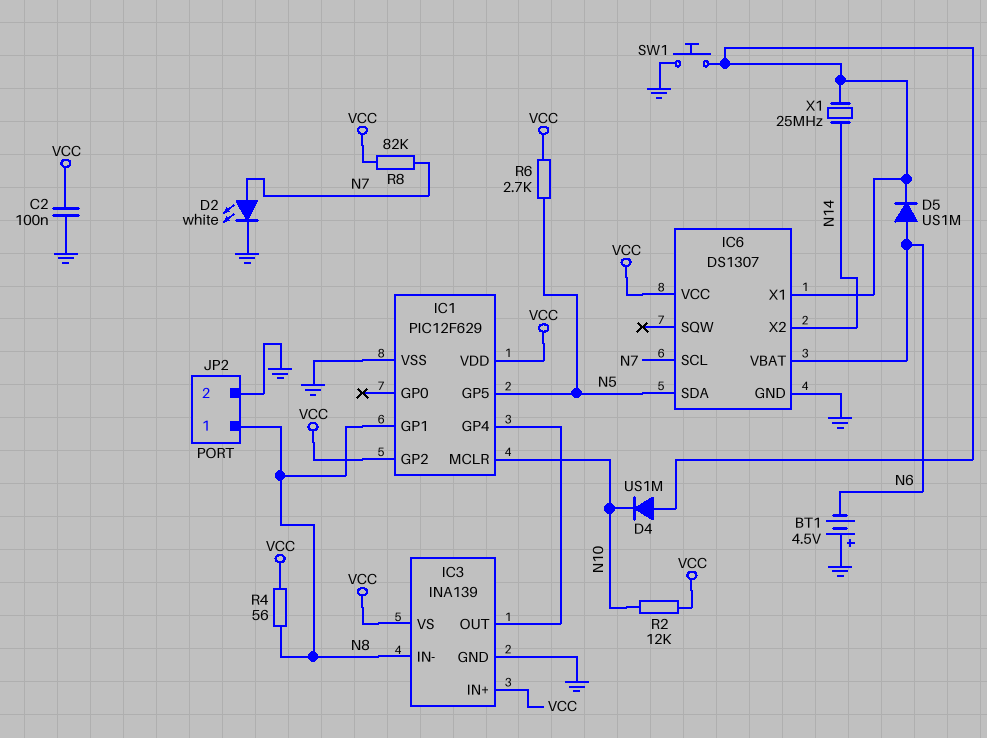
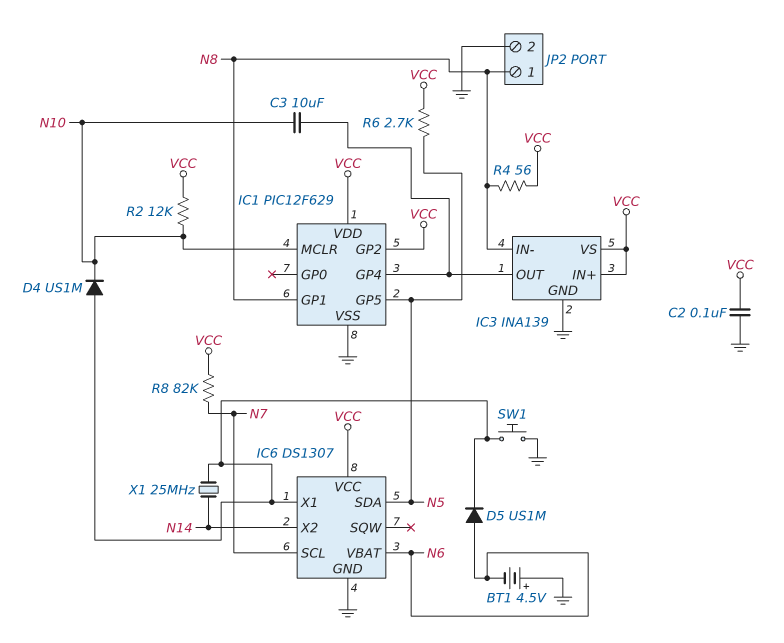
C3: none -> 10uF (IC1/GP4, N10)
D2: LED white (A N7, K GND) -> none

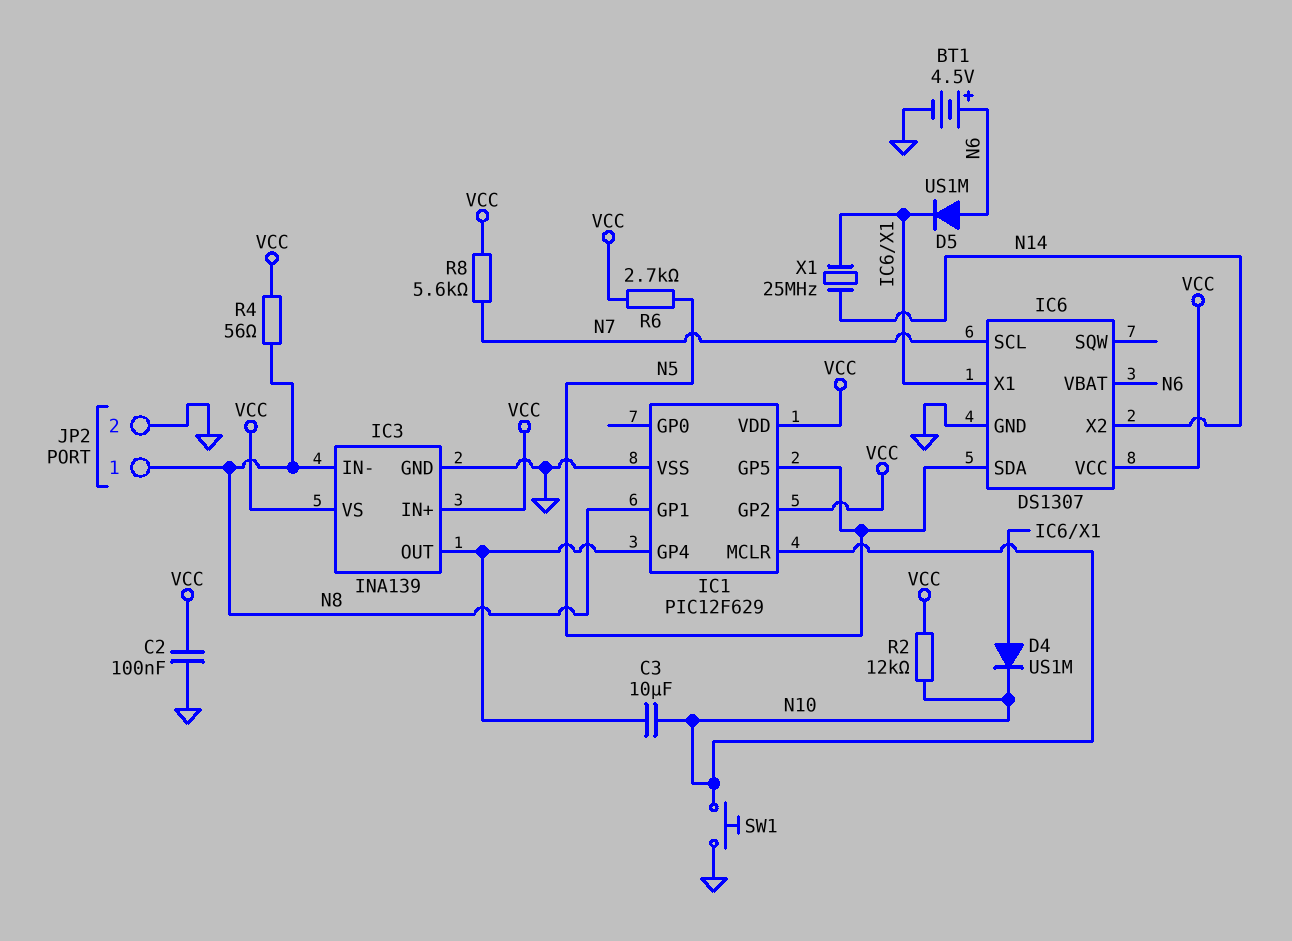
BT1: 4.5V (plus GND, minus N6) -> 4.5V (plus N6, minus GND)
R8: 82k (N7, VCC) -> 5.6k (N7, VCC)
SW1: button (GND, IC6/X1) -> button (GND, N10)

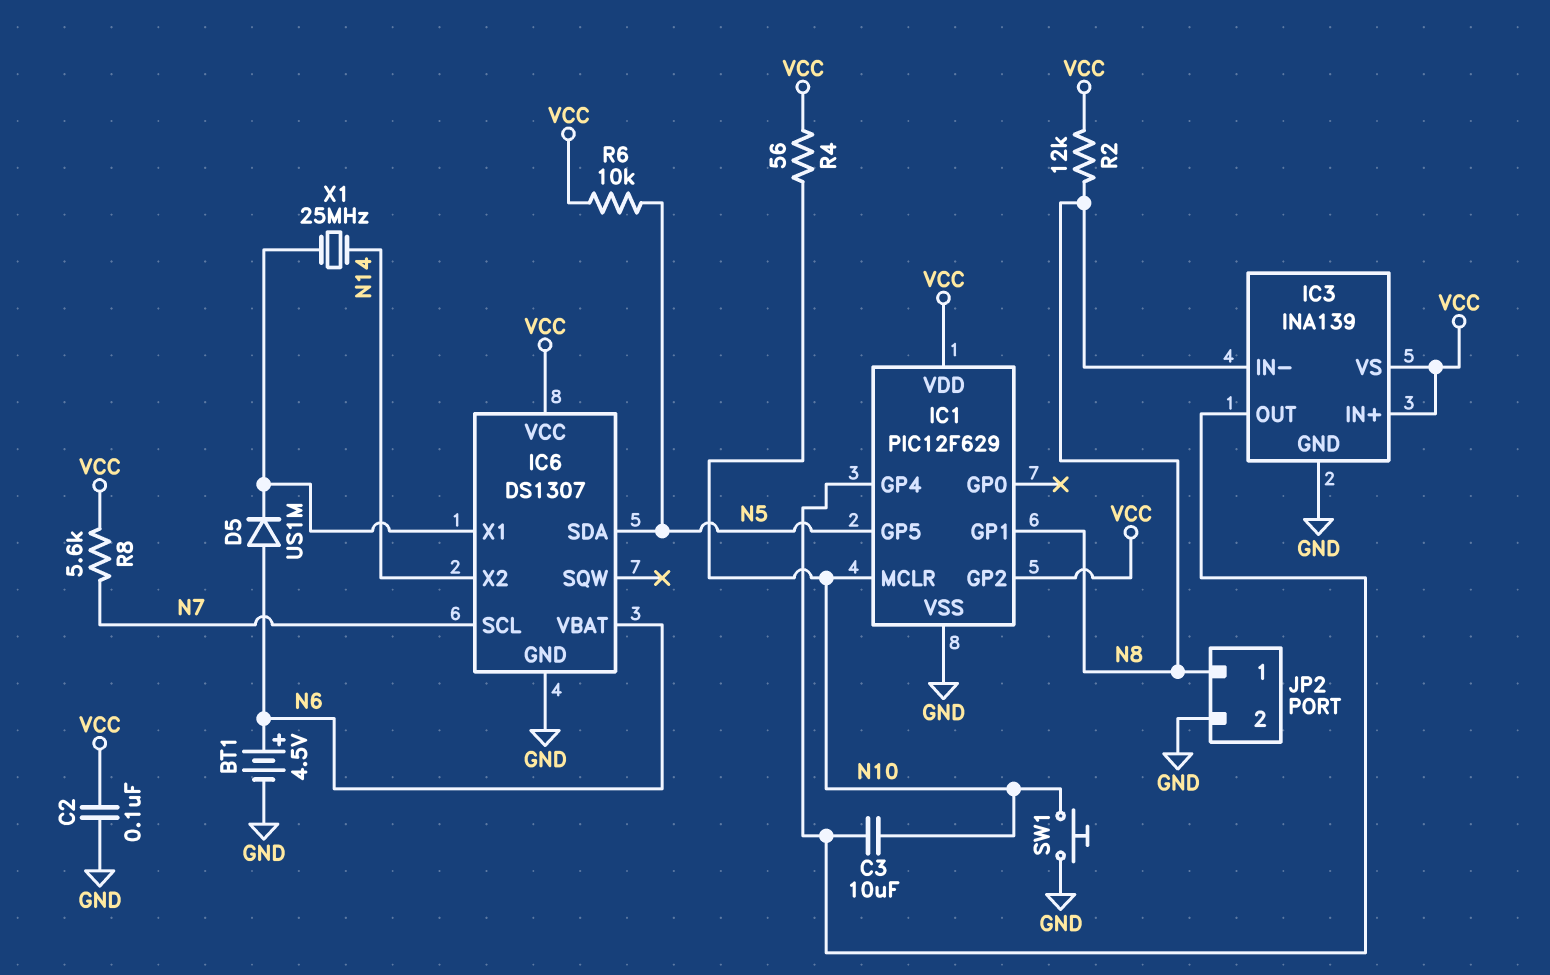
D4: diode US1M (A IC6/X1, K N10) -> none
R2: 12k (N10, VCC) -> 12k (N8, VCC)
R4: 56 (N8, VCC) -> 56 (N10, VCC)
R6: 2.7k (N5, VCC) -> 10k (N5, VCC)

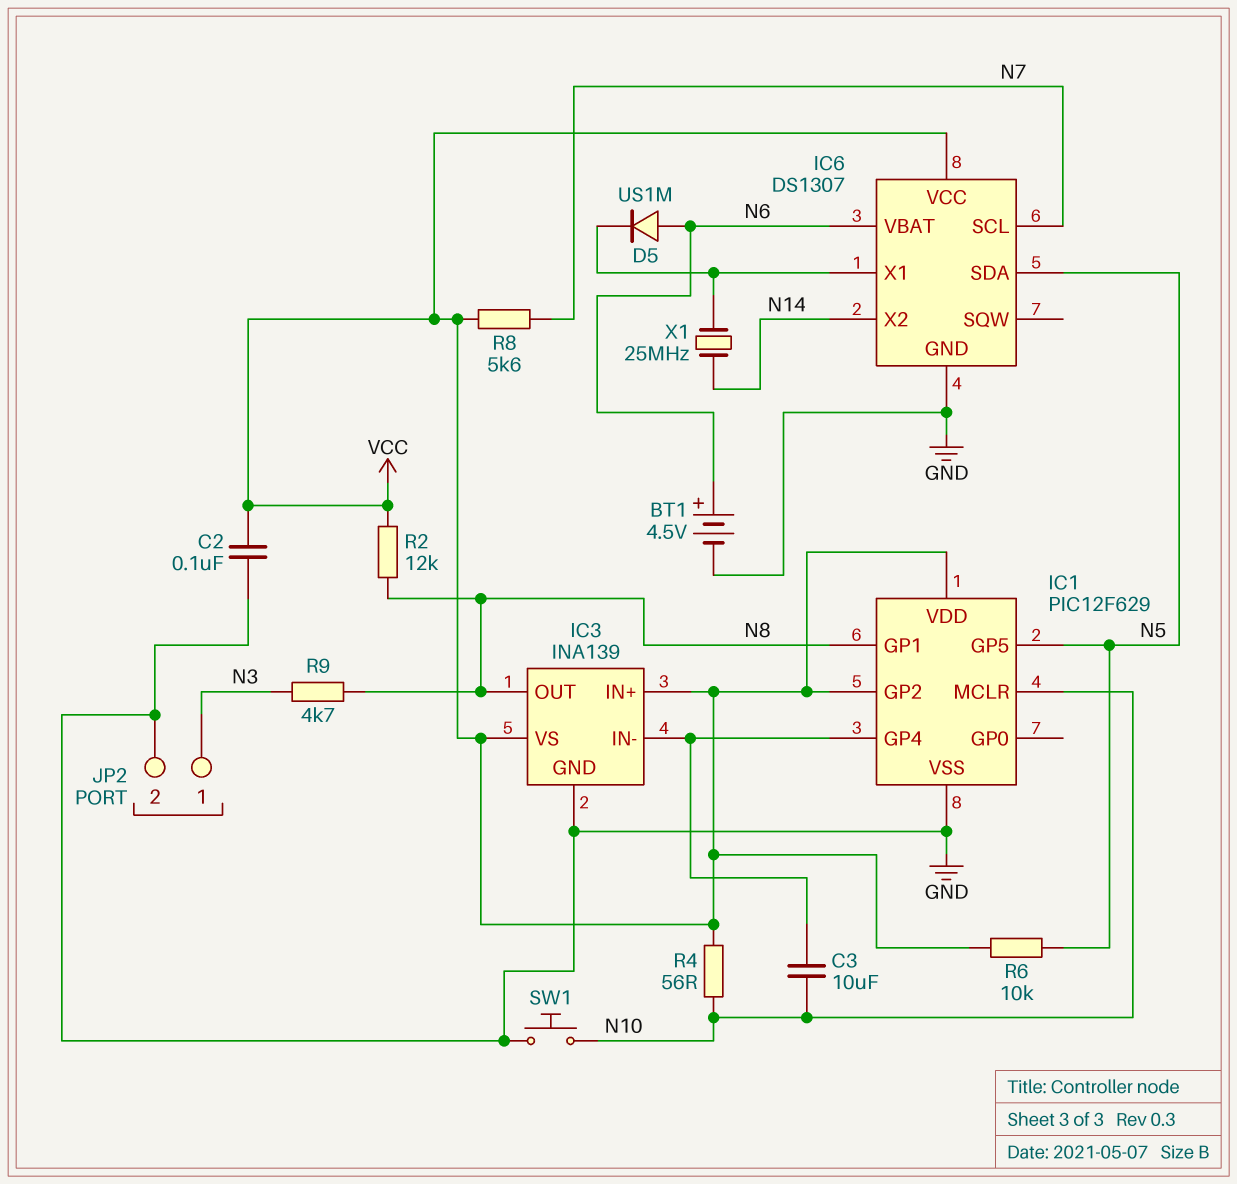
IC3 pin IN-: N8 -> IC1/GP4
IC3 pin OUT: IC1/GP4 -> N8
JP2 pin 1: N8 -> N3
R9: none -> 4.7k (N3, N8)

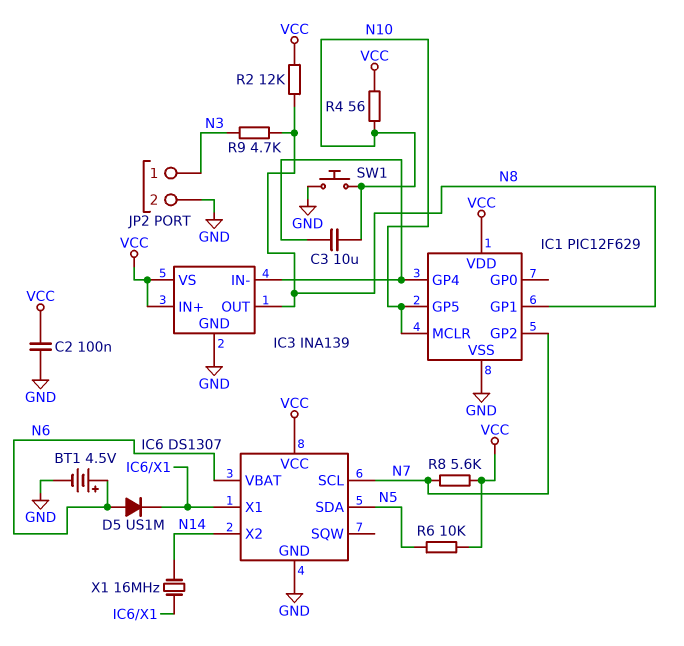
IC1 pin GP2: VCC -> N7
IC1 pin GP5: N5 -> N10
X1: 25MHz (IC6/X1, N14) -> 16MHz (IC6/X1, N14)

